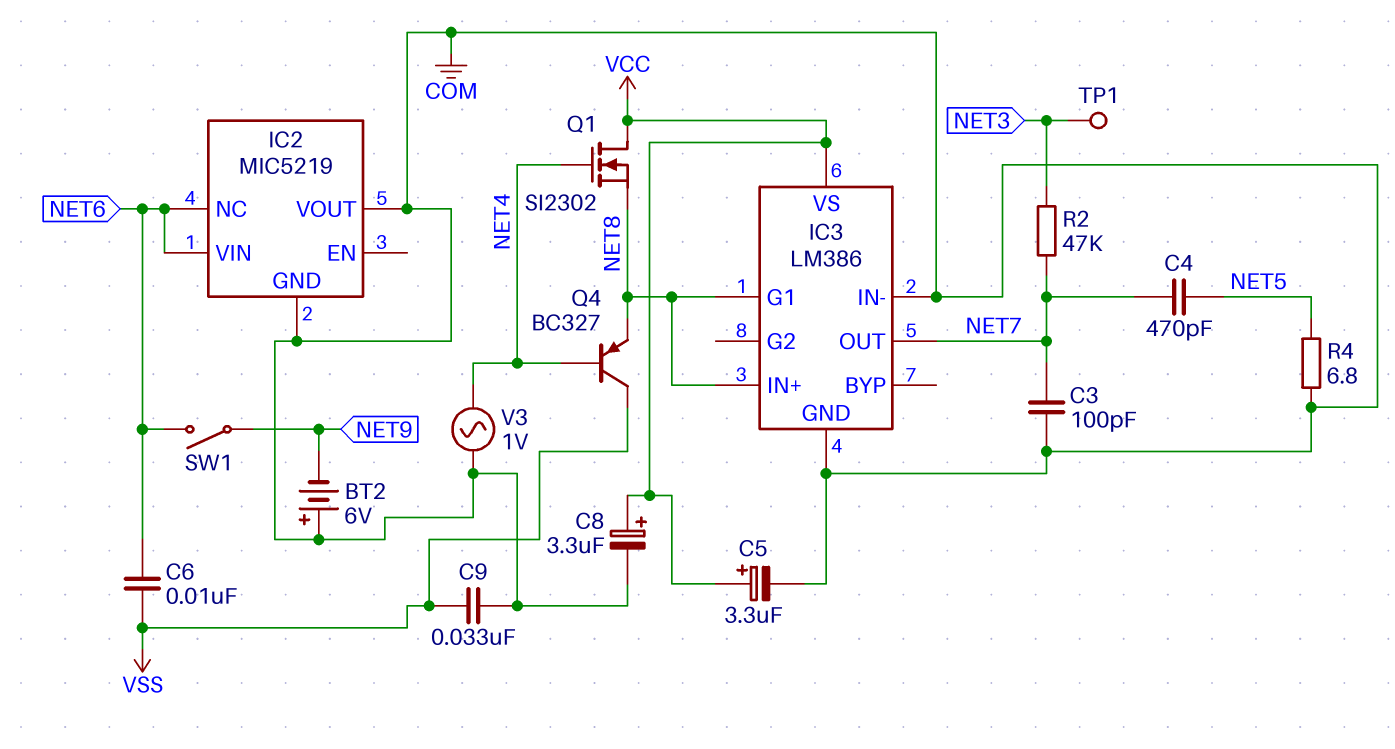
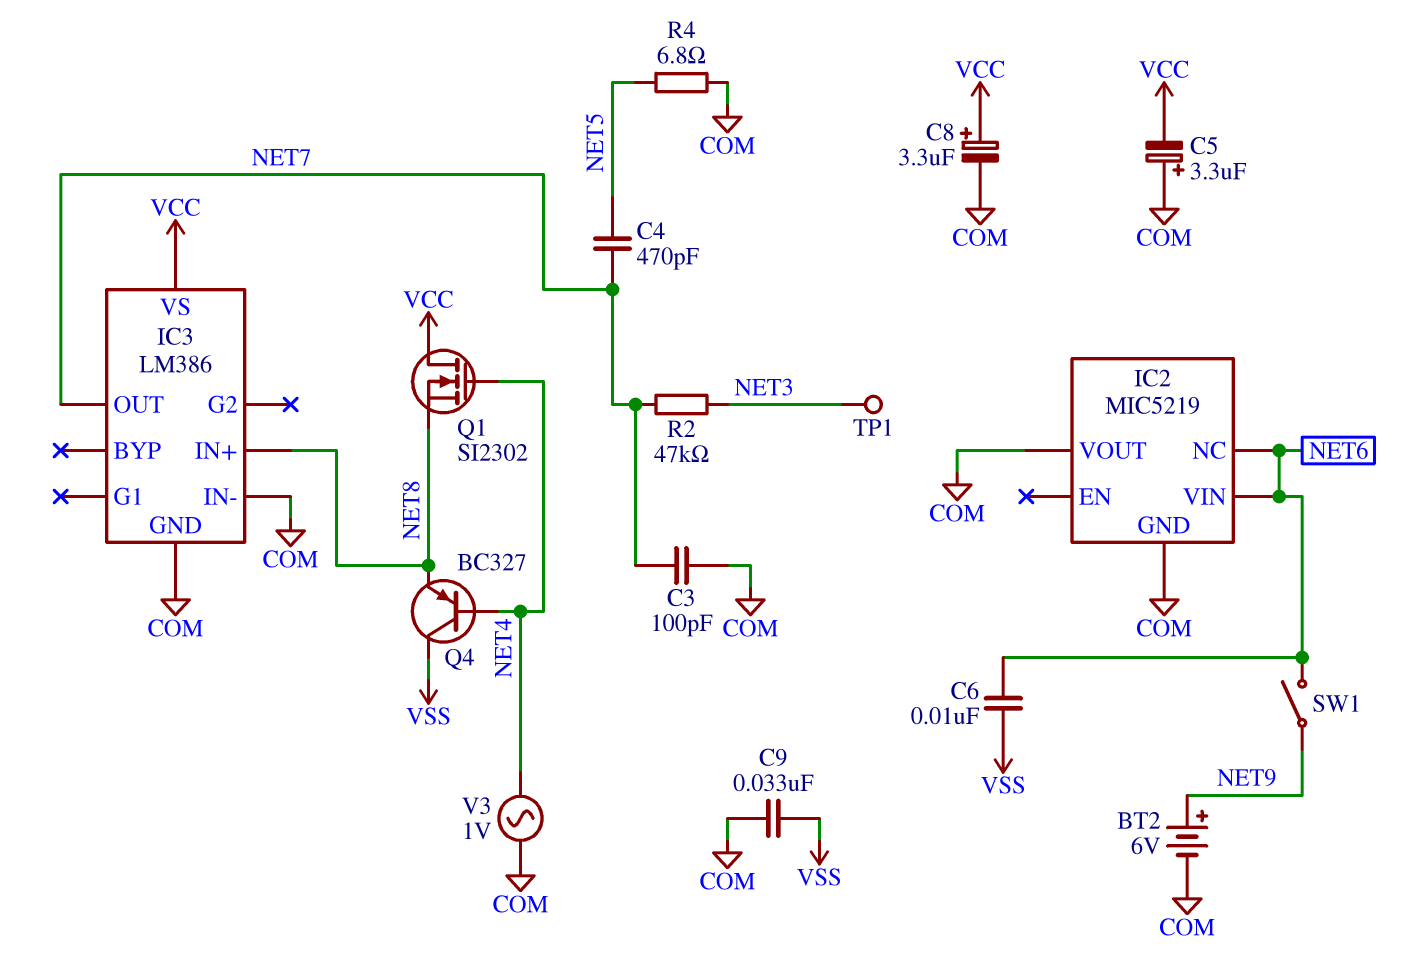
BT2: 6V (plus COM, minus NET9) -> 6V (plus NET9, minus COM)
C5: 3.3uF (plus VCC, minus COM) -> 3.3uF (plus COM, minus VCC)
IC3 pin G1: NET8 -> none

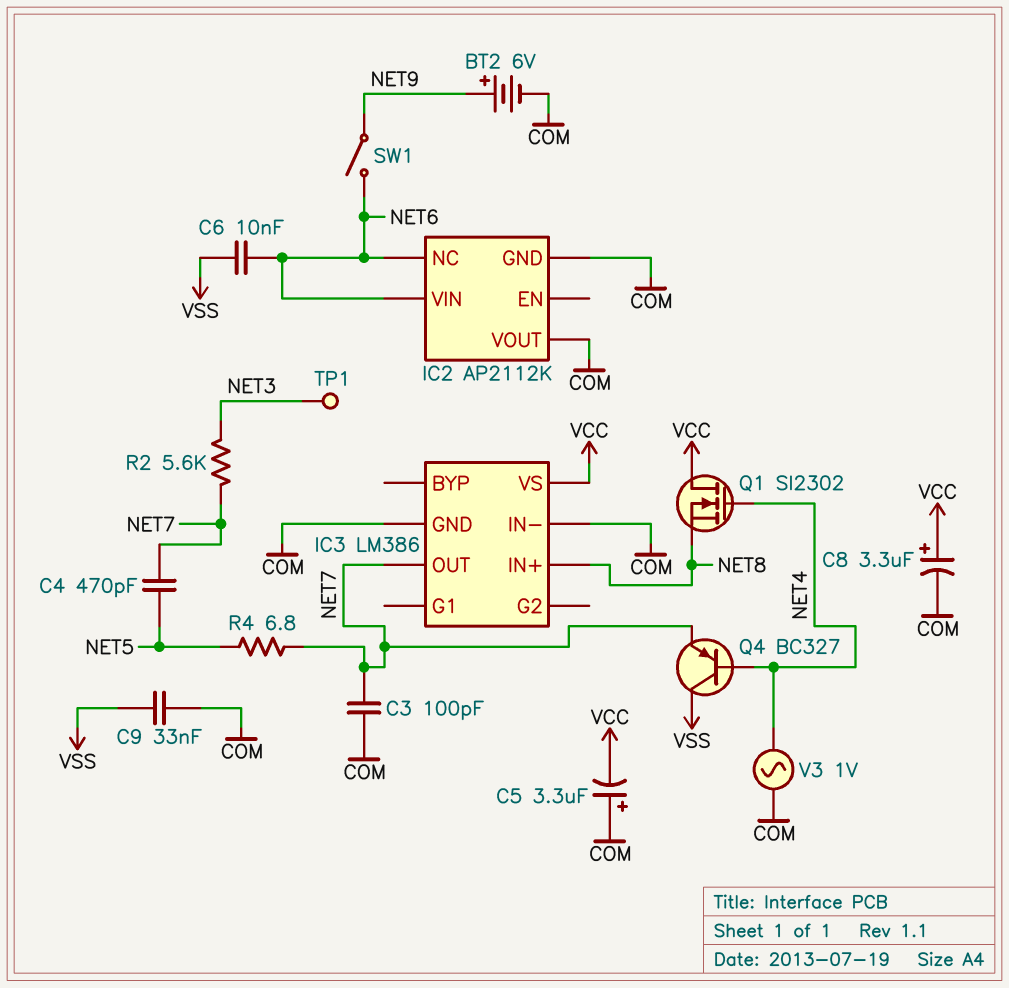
IC2: MIC5219 -> AP2112K
Q4: PNP BC327 (B NET4, C VSS, E NET8) -> PNP BC327 (B NET4, C VSS, E NET7)
R2: 47k (NET3, NET7) -> 5.6k (NET3, NET7)
R4: 6.8 (COM, NET5) -> 6.8 (NET5, NET7)

